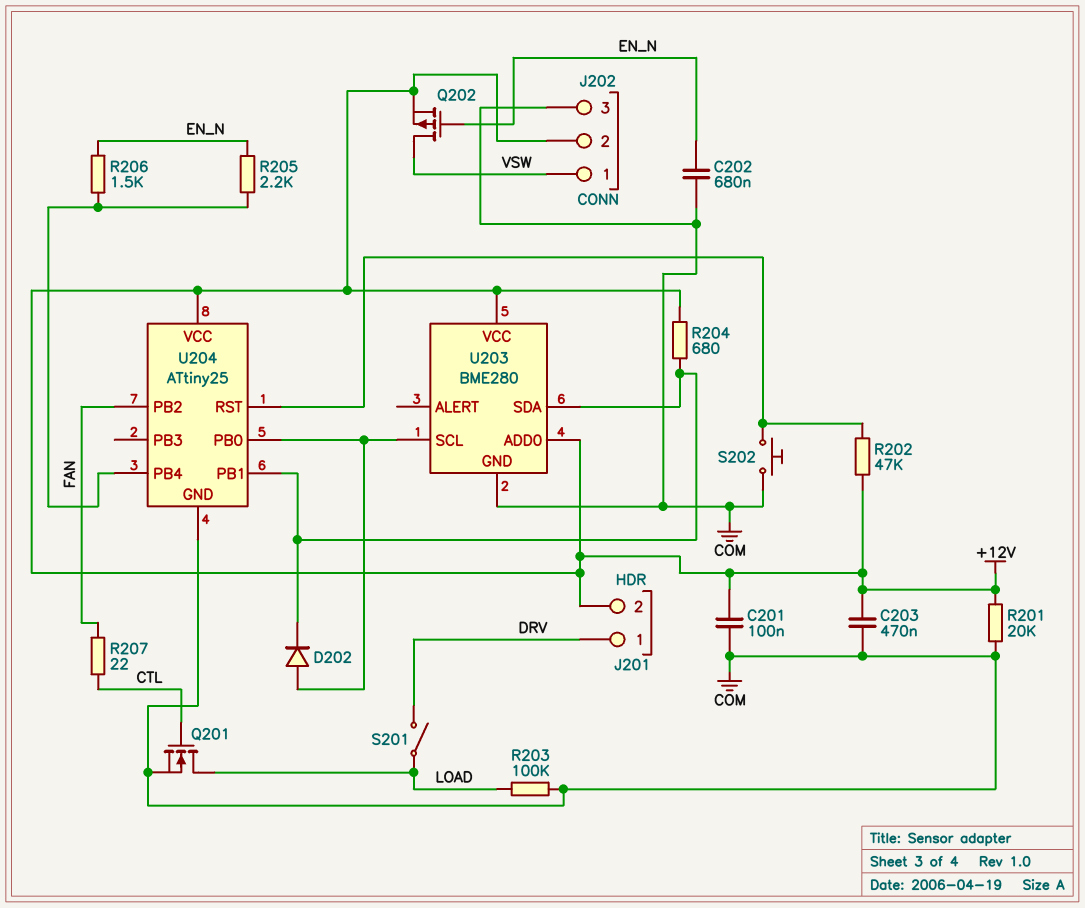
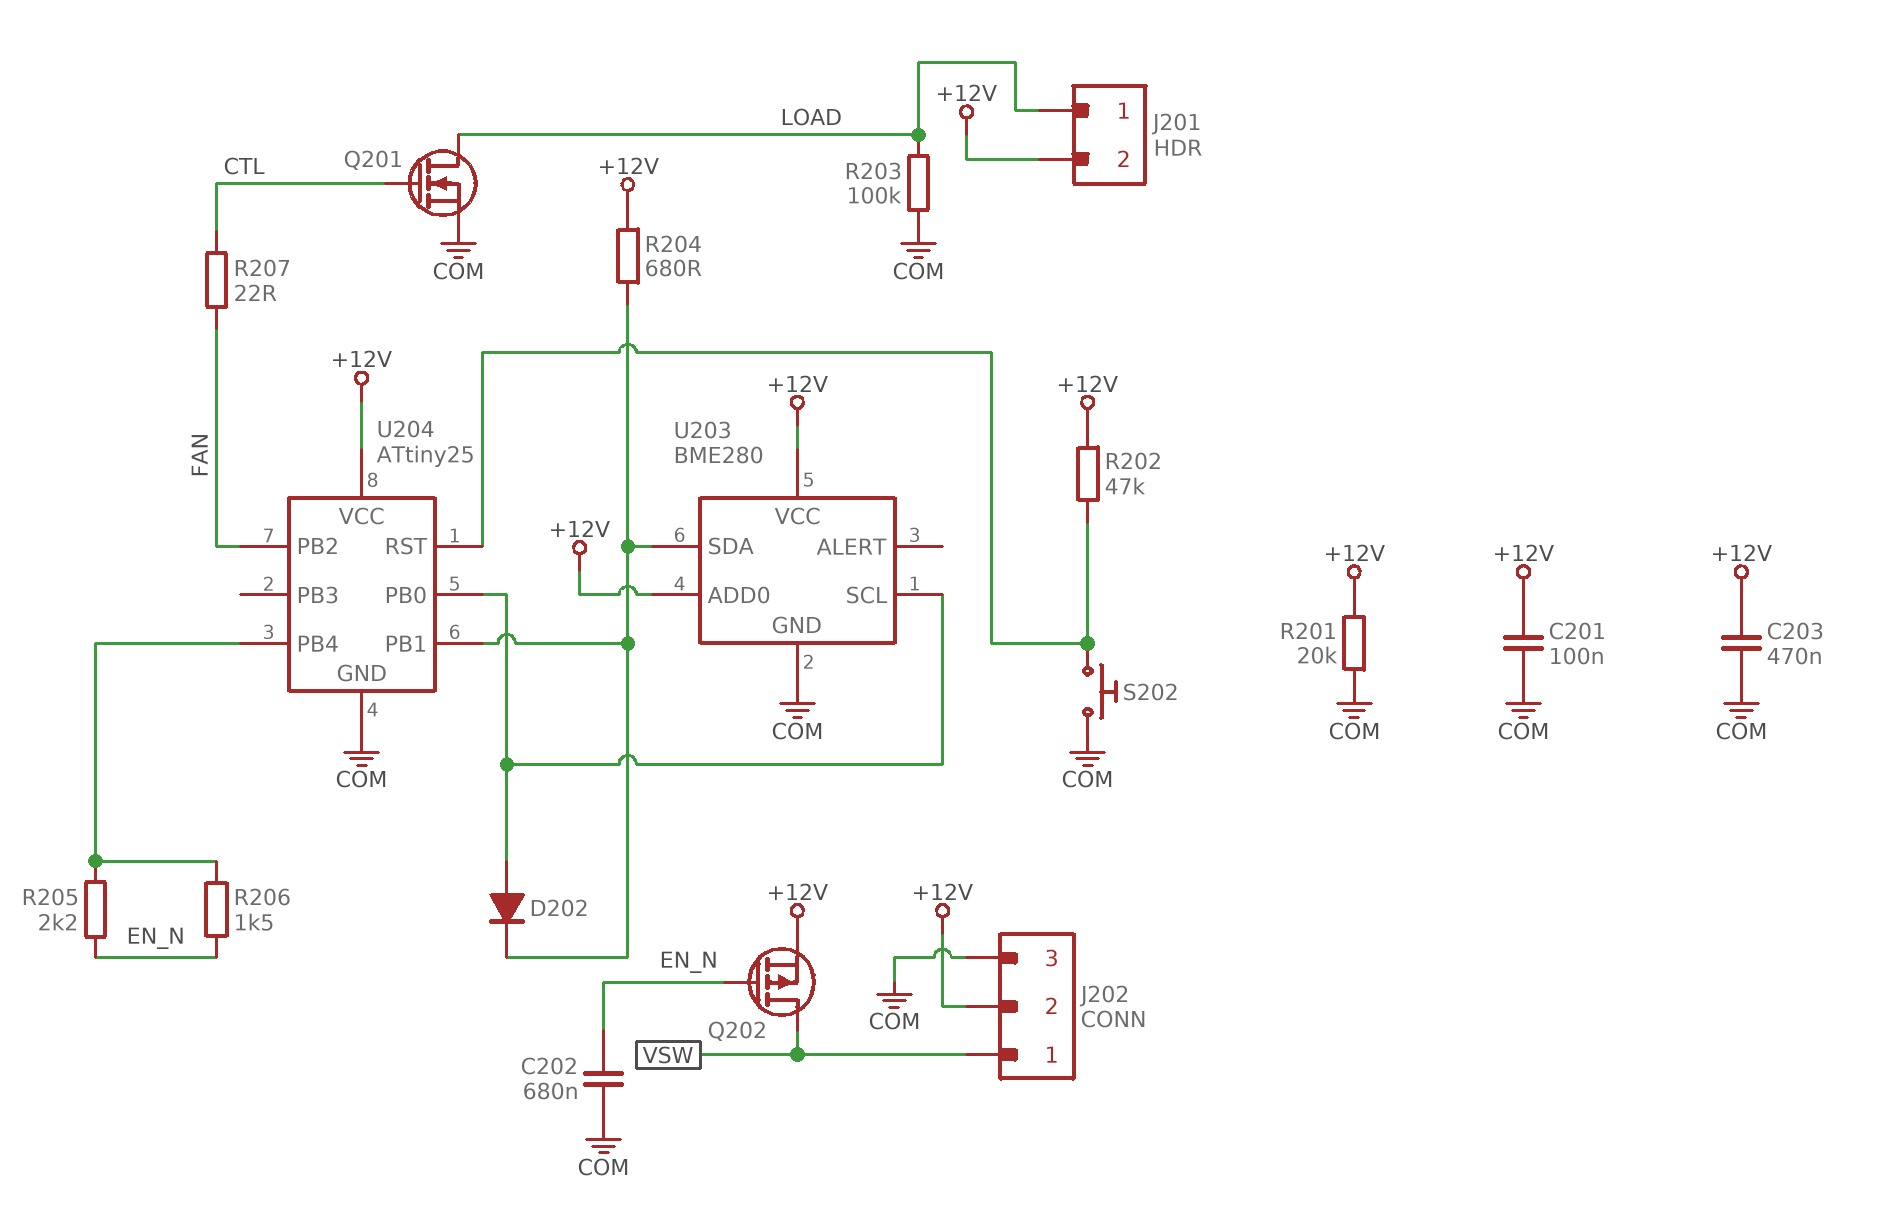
J201 pin 1: DRV -> LOAD
S201: switch (DRV, LOAD) -> none

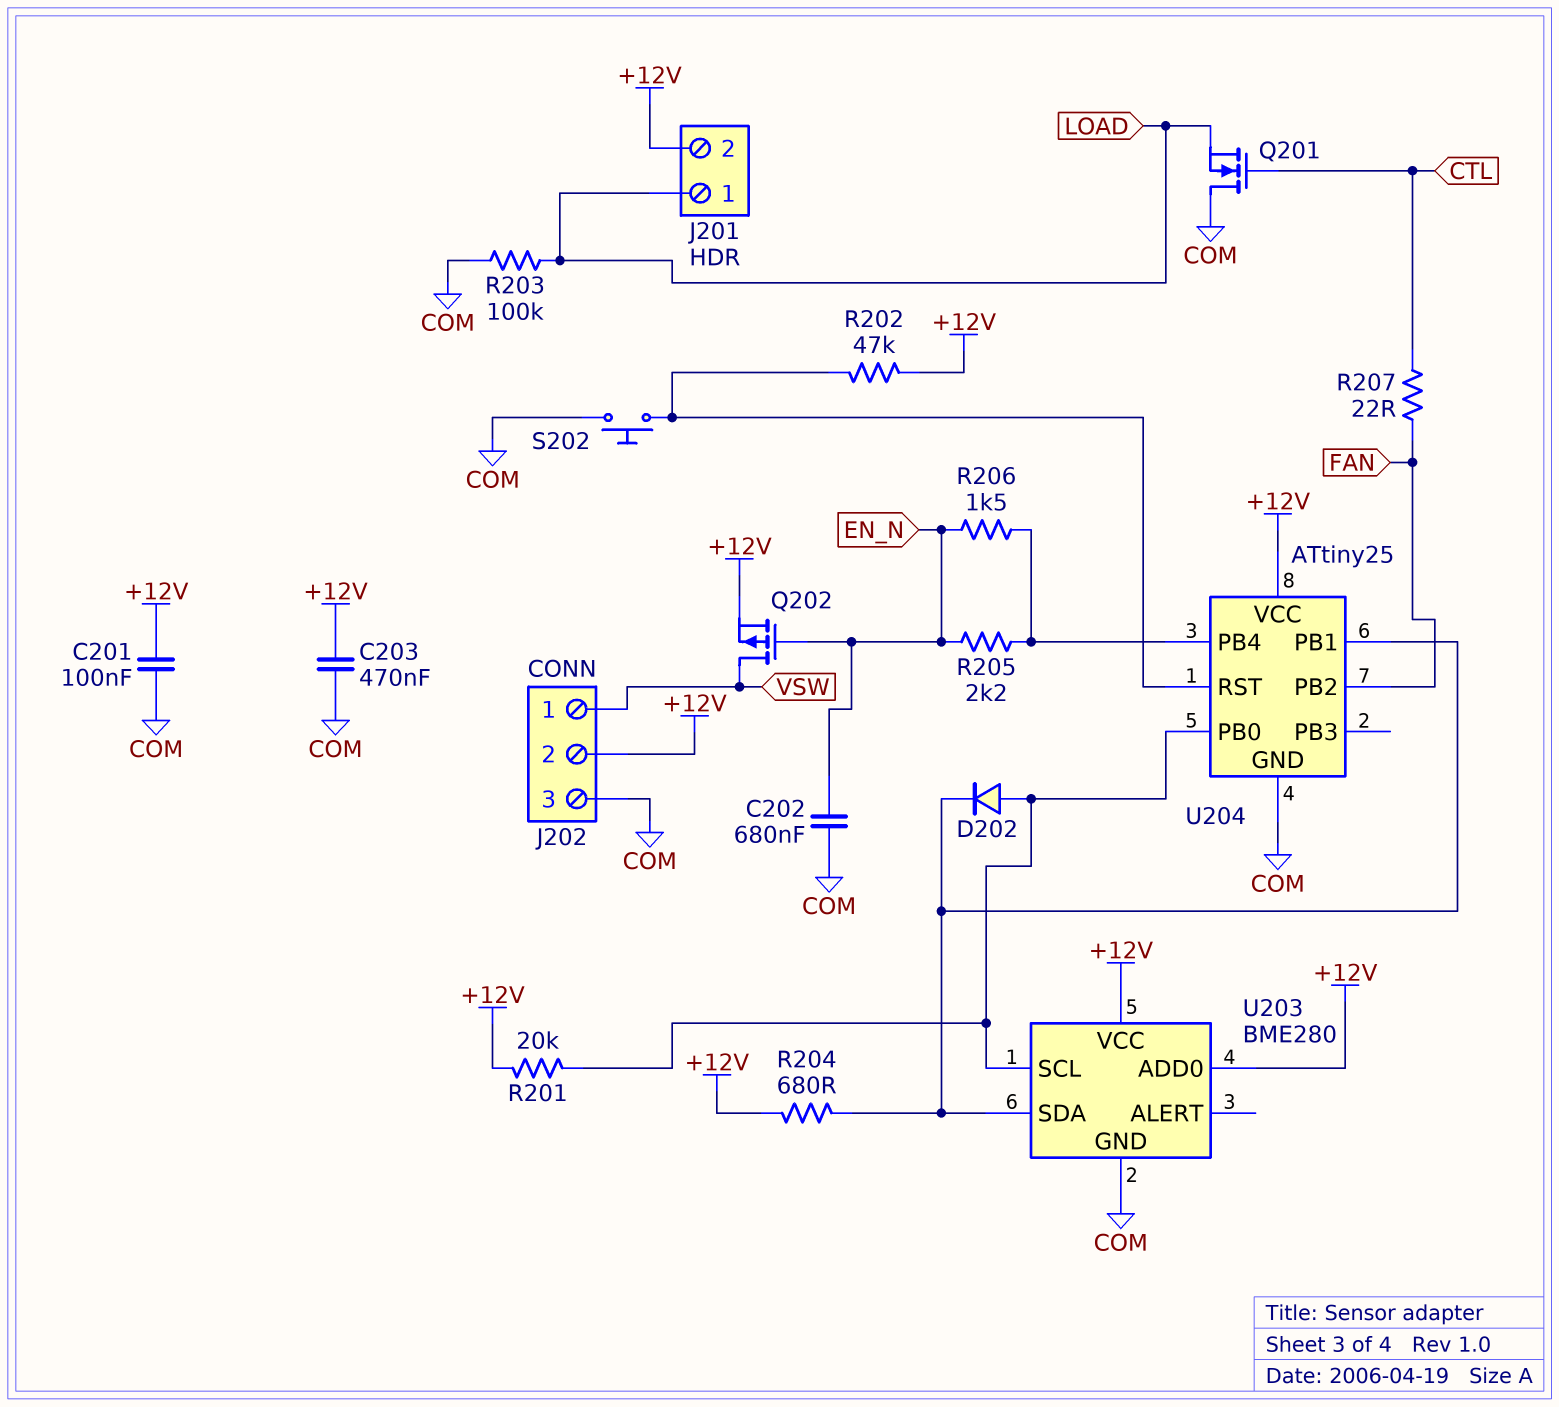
Q201: NMOS (G CTL, D LOAD, S COM) -> NMOS (G CTL, D COM, S LOAD)
R201: 20k (+12V, COM) -> 20k (+12V, U203/SCL)

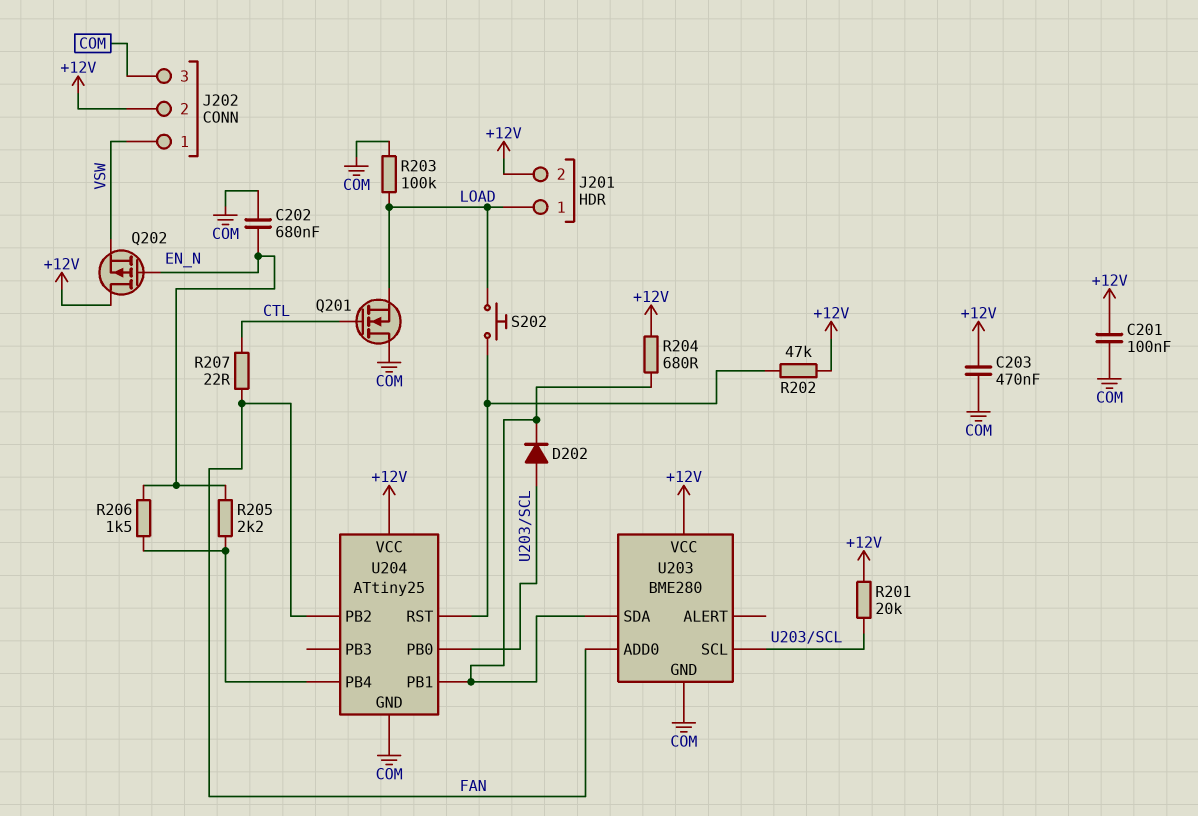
Q202: PMOS (G EN_N, D VSW, S +12V) -> PMOS (G EN_N, D +12V, S VSW)
S202: button (COM, U204/RST) -> button (LOAD, U204/RST)
U203 pin ADD0: +12V -> FAN

